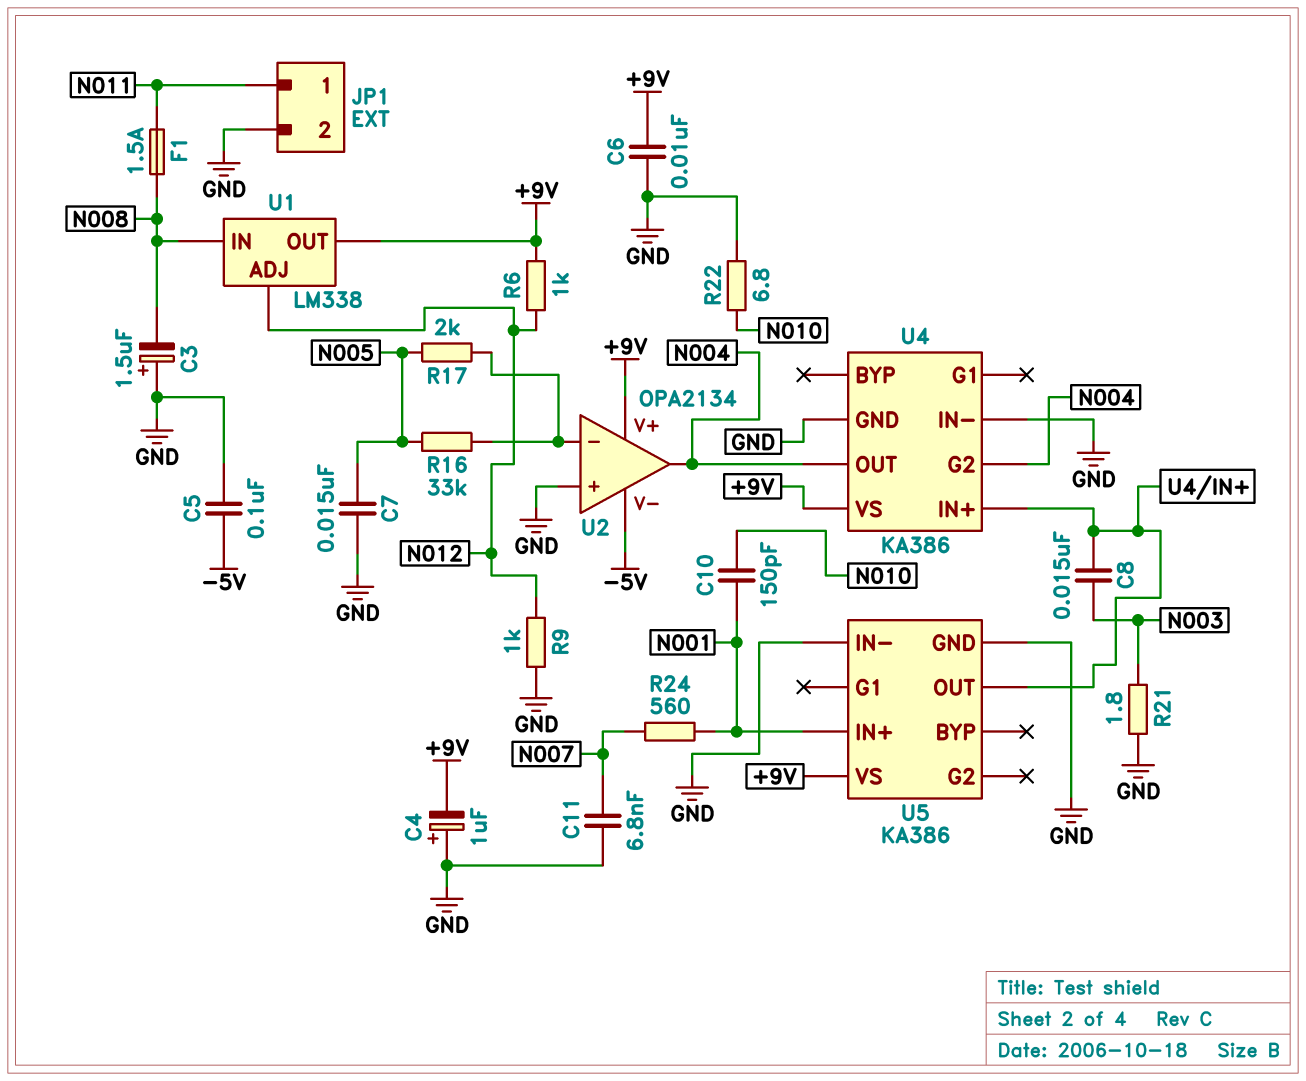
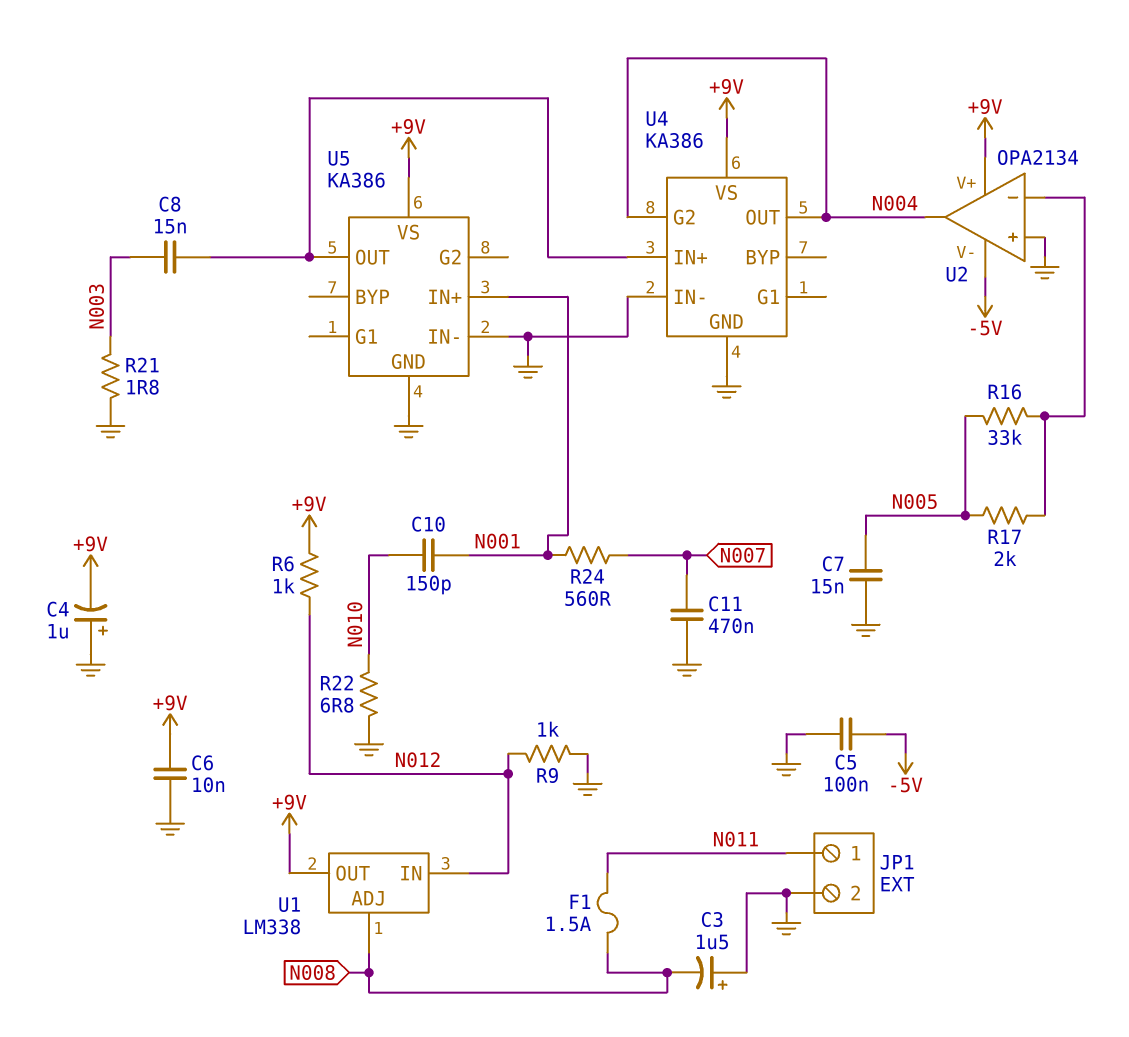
C11: 6.8nF (GND, N007) -> 470nF (GND, N007)
U1 pin ADJ: N012 -> N008
U1 pin IN: N008 -> N012

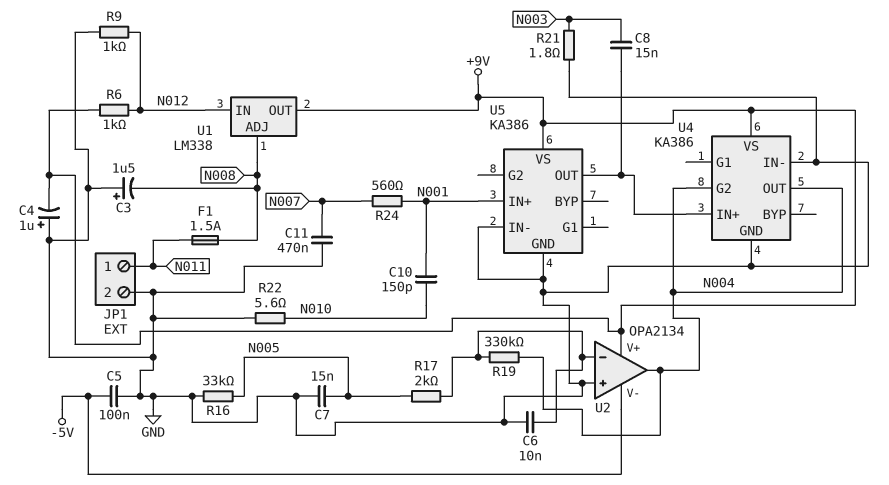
C6: 10nF (+9V, GND) -> 10nF (GND, U2/in-)
R16: 33k (N005, U2/in-) -> 33k (GND, N005)
R19: none -> 330k (N004, U2/in-)
R22: 6.8 (GND, N010) -> 5.6 (GND, N010)

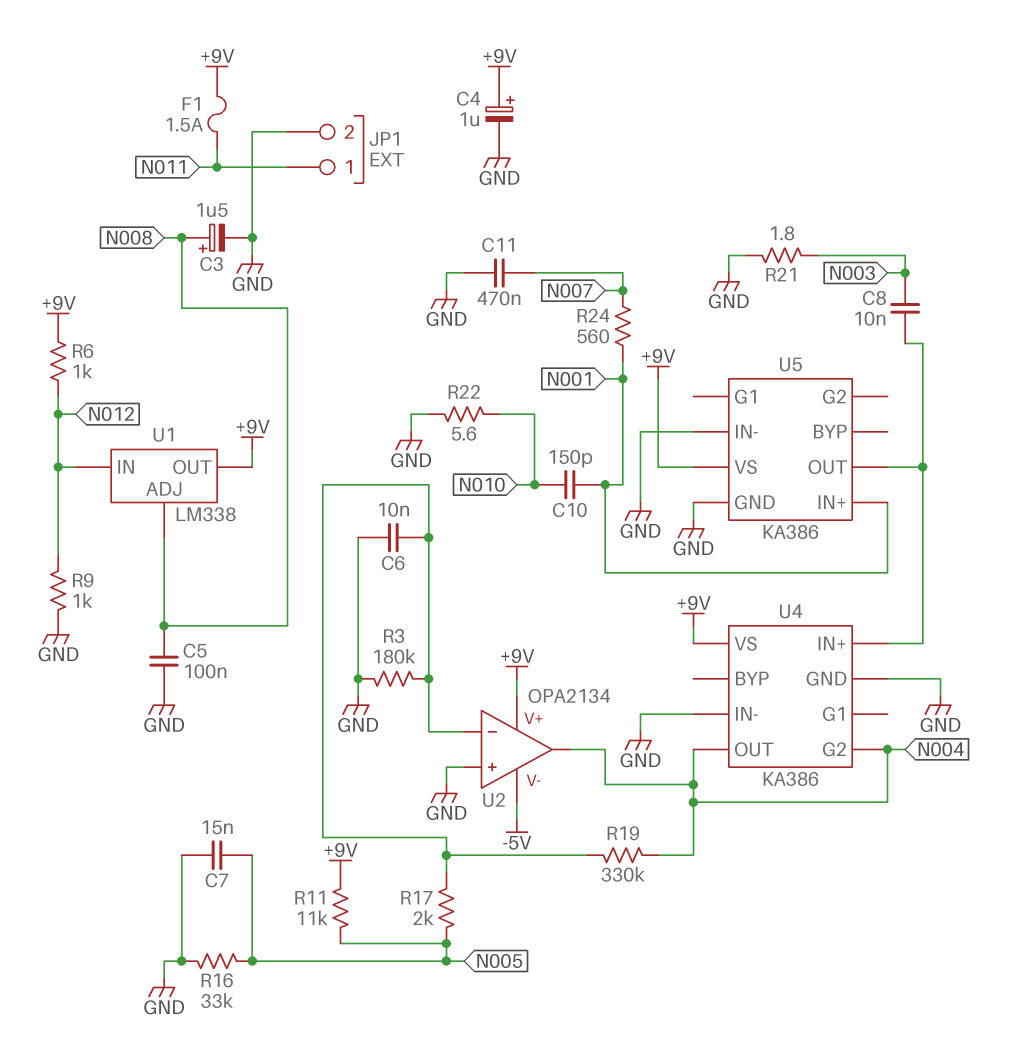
C3: 1.5uF (plus GND, minus N008) -> 1.5uF (plus N008, minus GND)
C4: 1uF (plus GND, minus +9V) -> 1uF (plus +9V, minus GND)
C5: 100nF (-5V, GND) -> 100nF (GND, N008)
C8: 15nF (N003, U4/IN+) -> 10nF (N003, U4/IN+)
F1: 1.5A (N008, N011) -> 1.5A (+9V, N011)
R3: none -> 180k (GND, U2/in-)
R11: none -> 11k (+9V, N005)

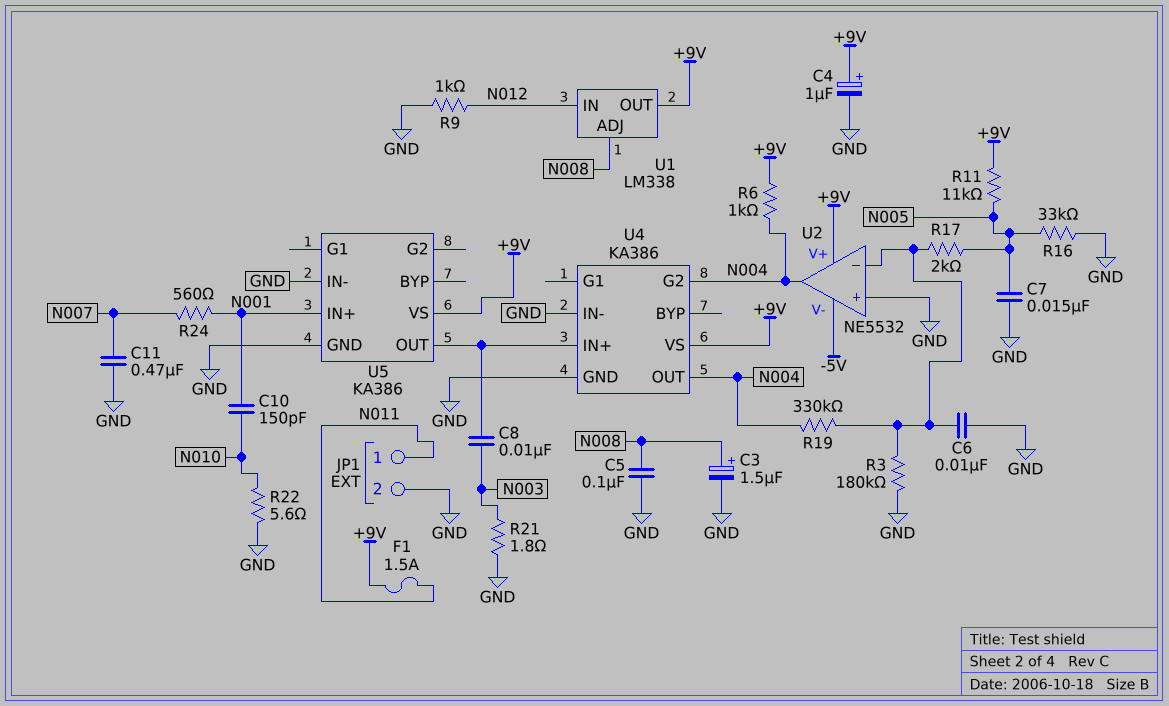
R6: 1k (+9V, N012) -> 1k (+9V, N004)
U2: OPA2134 -> NE5532

